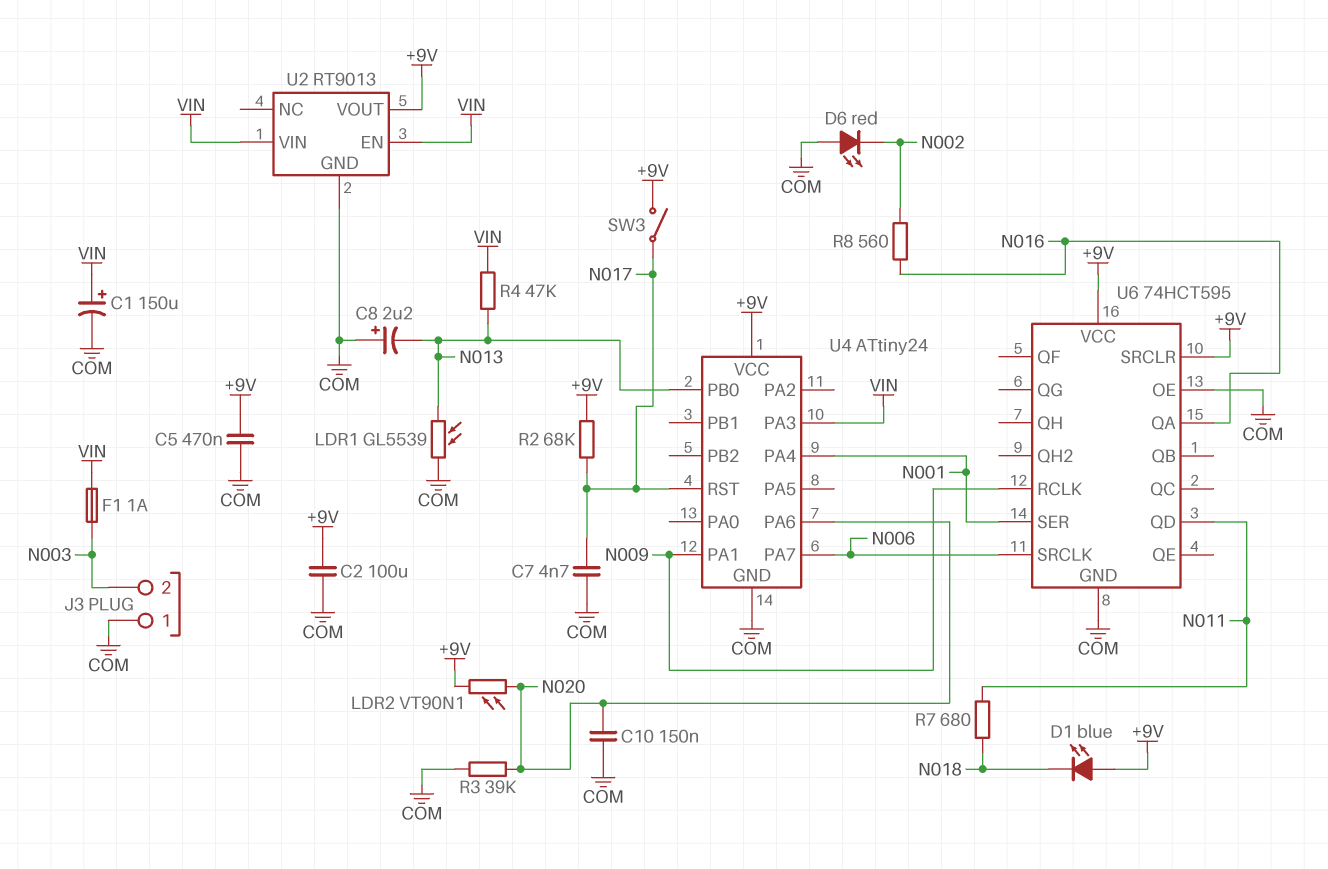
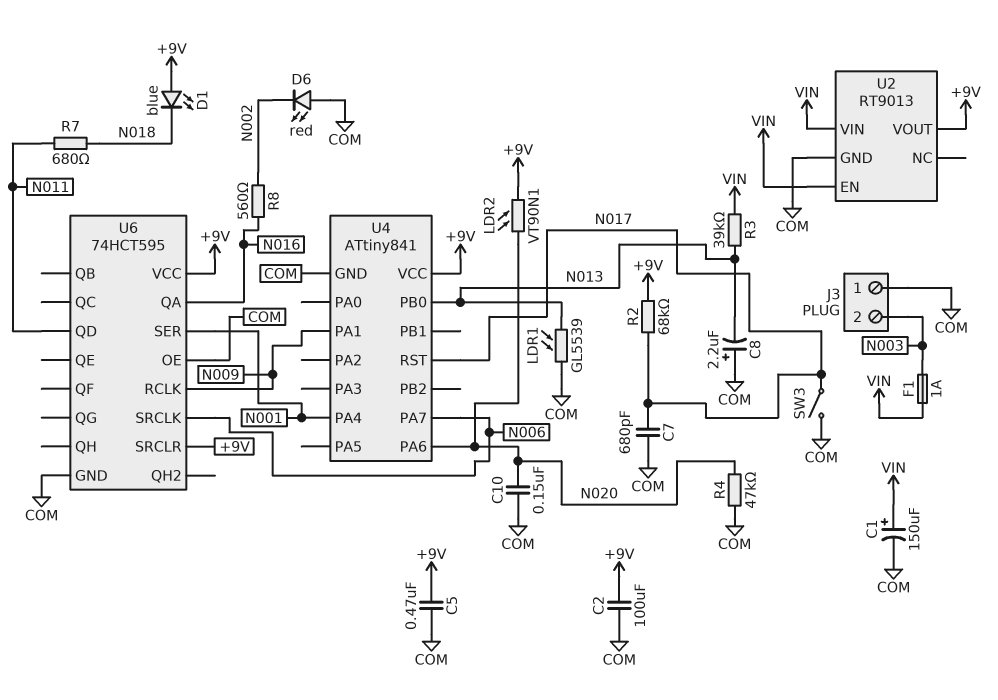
C7: 4.7nF (COM, N017) -> 680pF (COM, N017)
R3: 39k (COM, N020) -> 39k (N013, VIN)
R4: 47k (N013, VIN) -> 47k (COM, N020)
SW3: switch (+9V, N017) -> switch (COM, N017)
U4: ATtiny24 -> ATtiny841
U4 pin PA3: VIN -> none

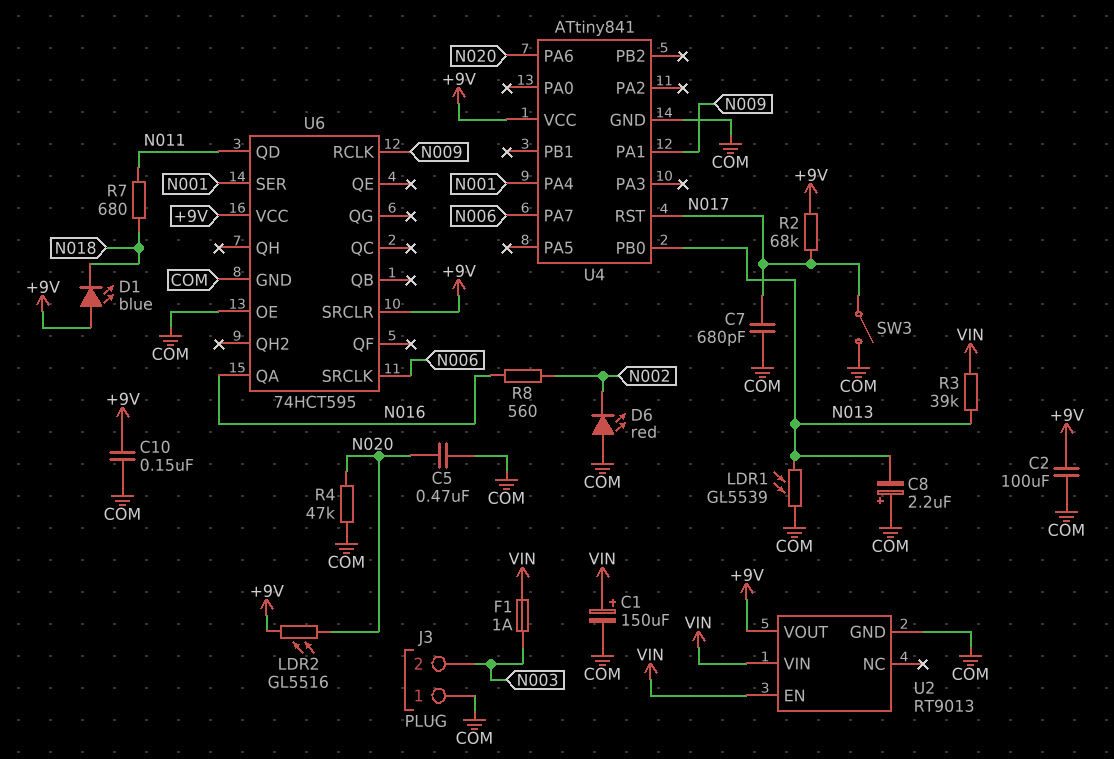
C5: 470nF (+9V, COM) -> 470nF (COM, N020)
C10: 150nF (COM, N020) -> 150nF (+9V, COM)
LDR2: VT90N1 (+9V, N020) -> GL5516 (+9V, N020)

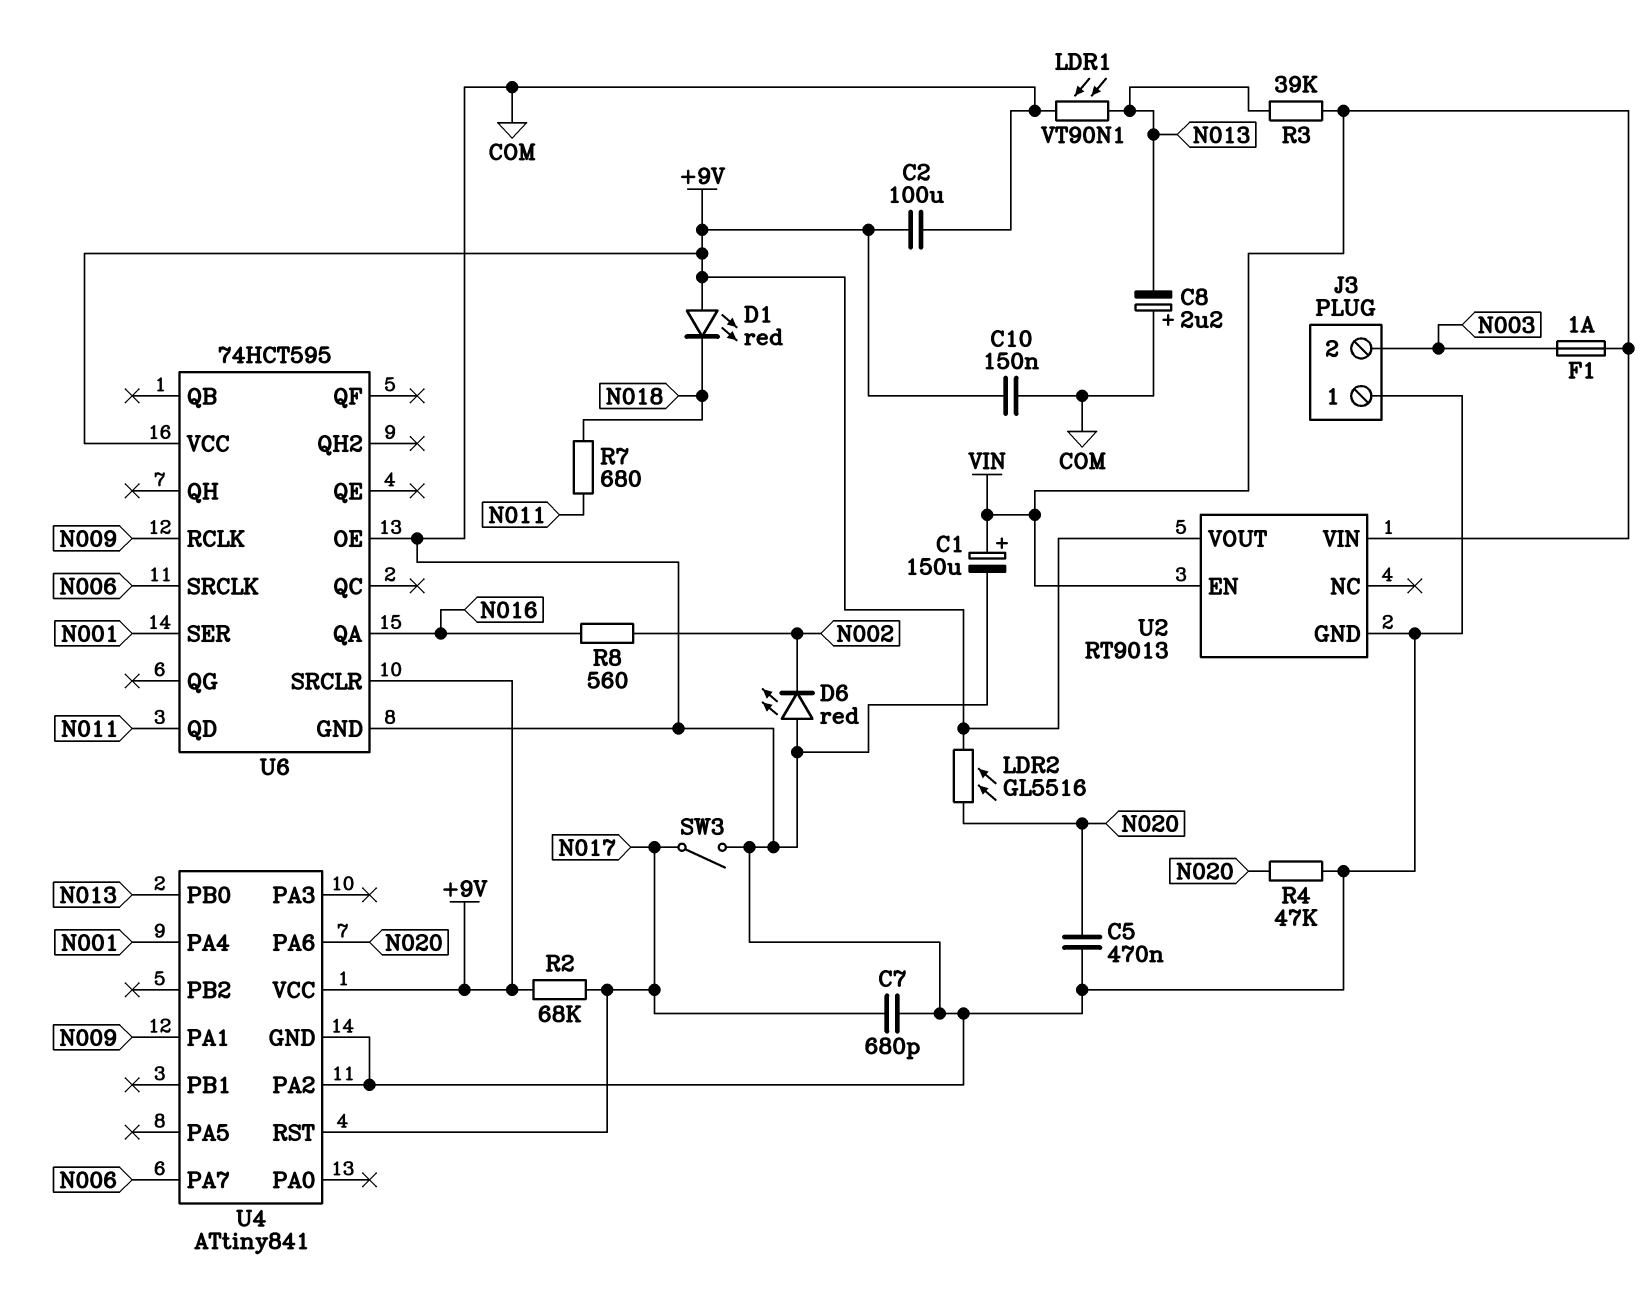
D1: LED blue (A +9V, K N018) -> LED red (A +9V, K N018)
LDR1: GL5539 (COM, N013) -> VT90N1 (COM, N013)
U4 pin PA2: none -> COM

